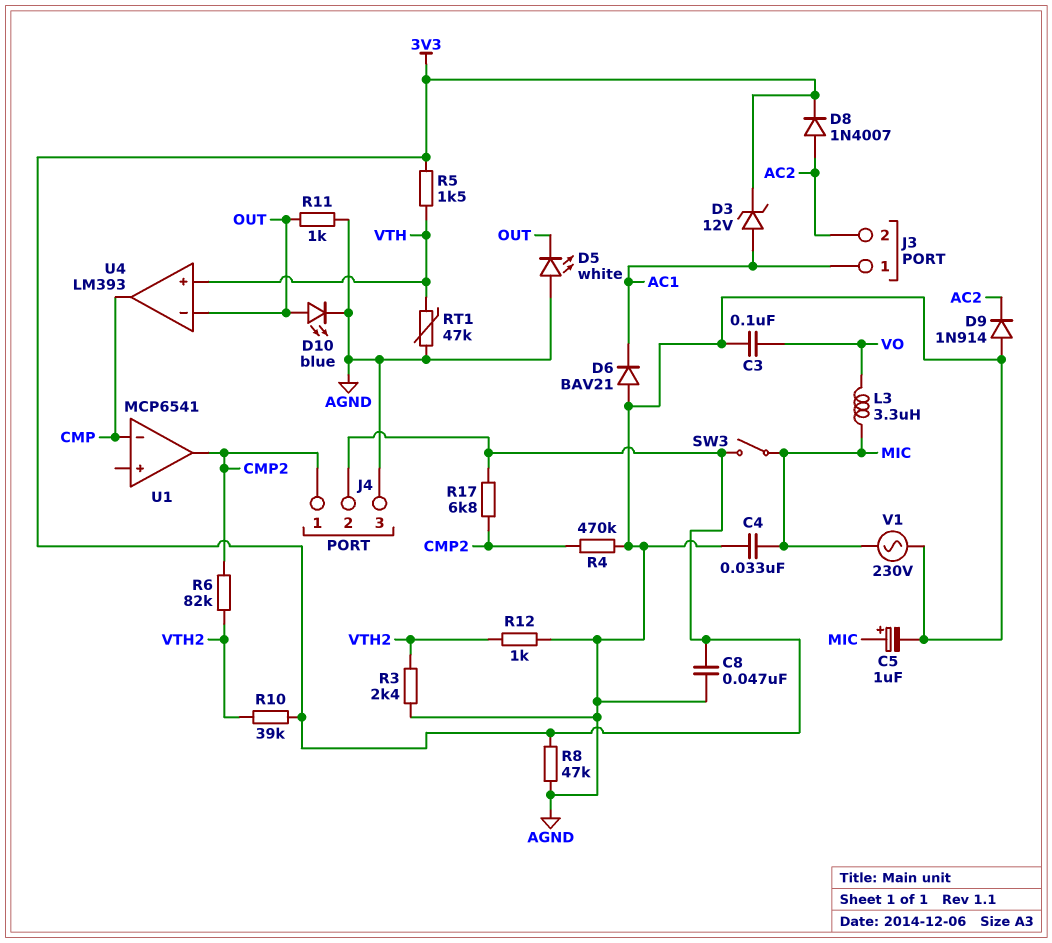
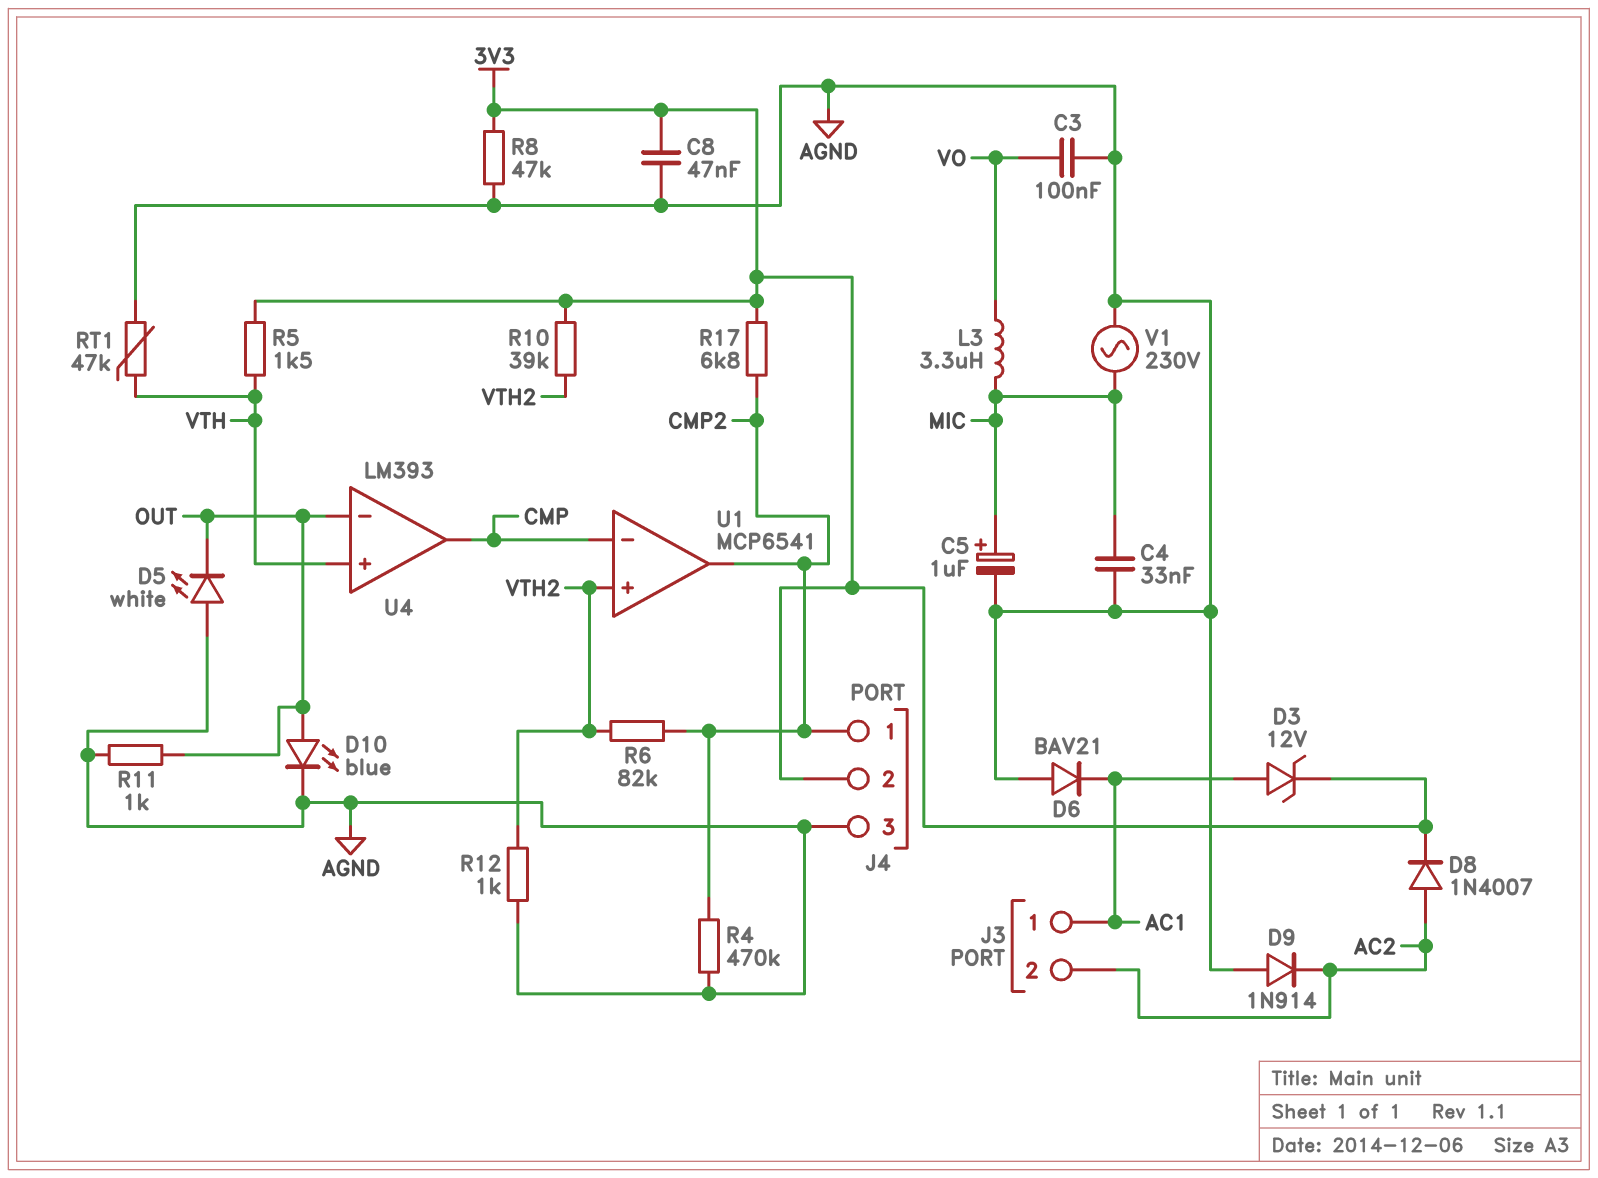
R3: 2.4k (AGND, VTH2) -> none
SW3: switch (3V3, MIC) -> none
U1 pin in+: none -> VTH2

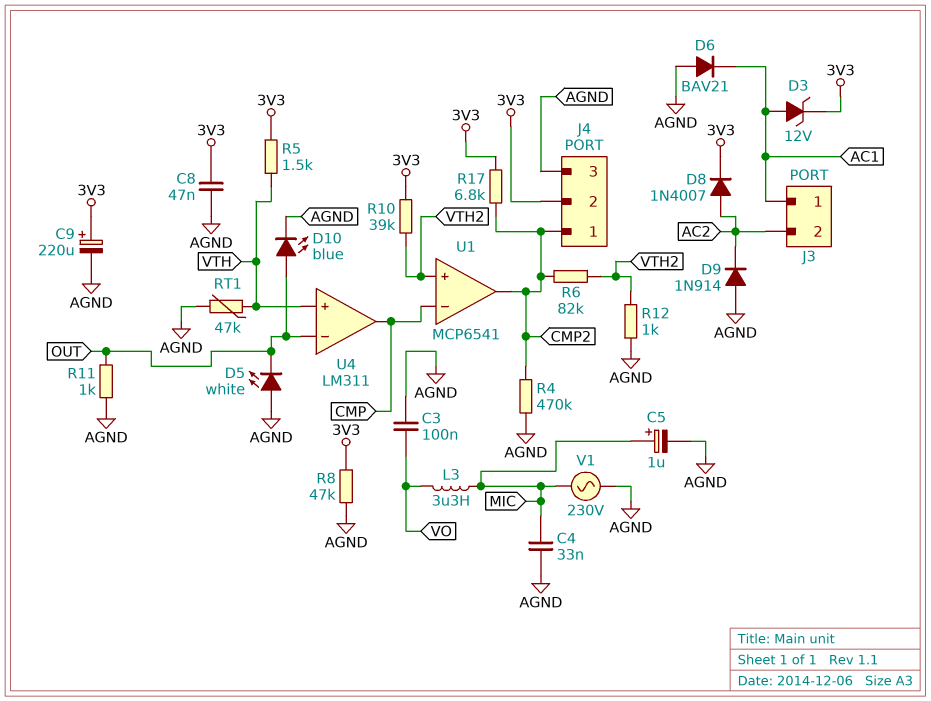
C9: none -> 220uF (plus 3V3, minus AGND)
U4: LM393 -> LM311

